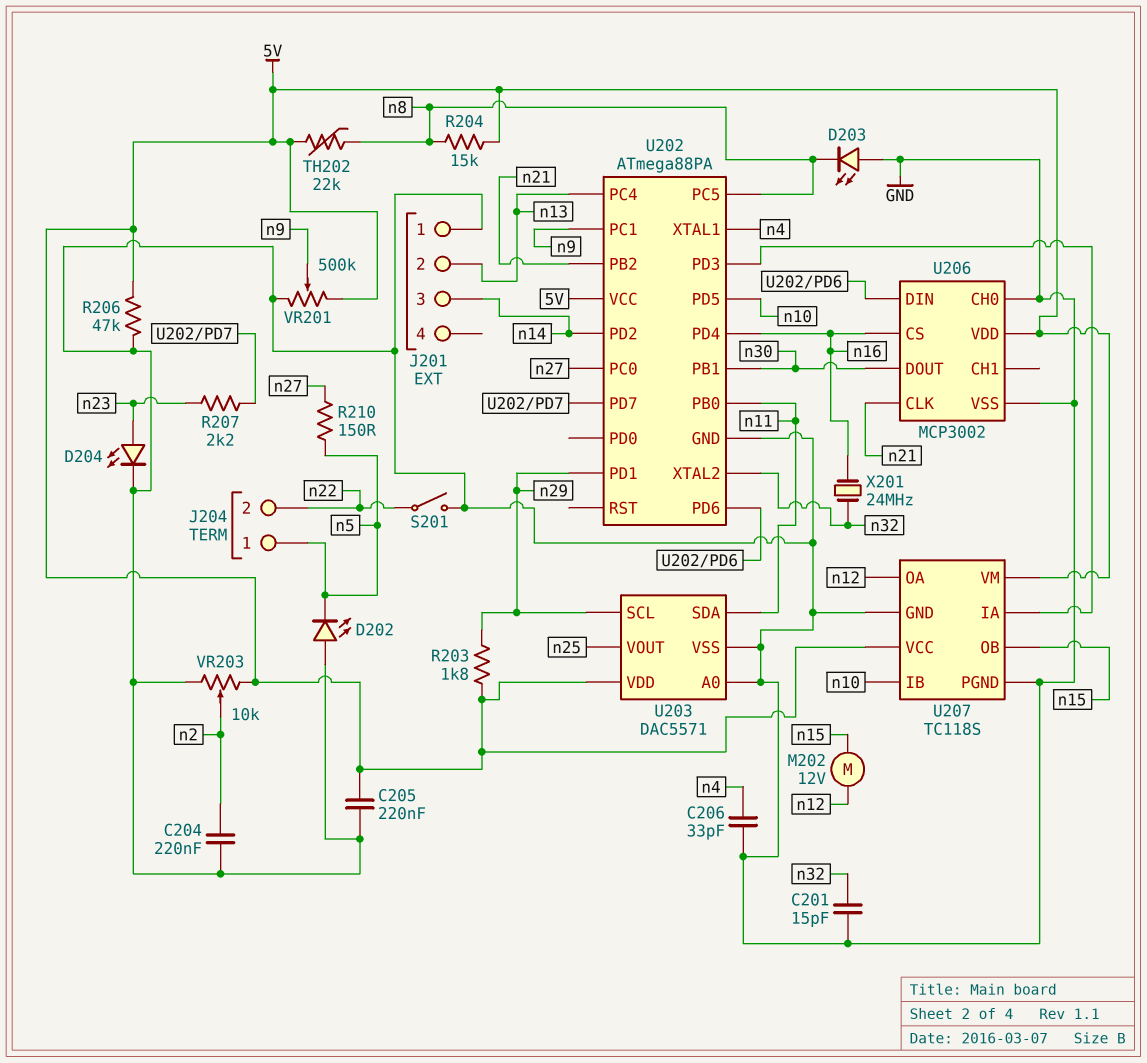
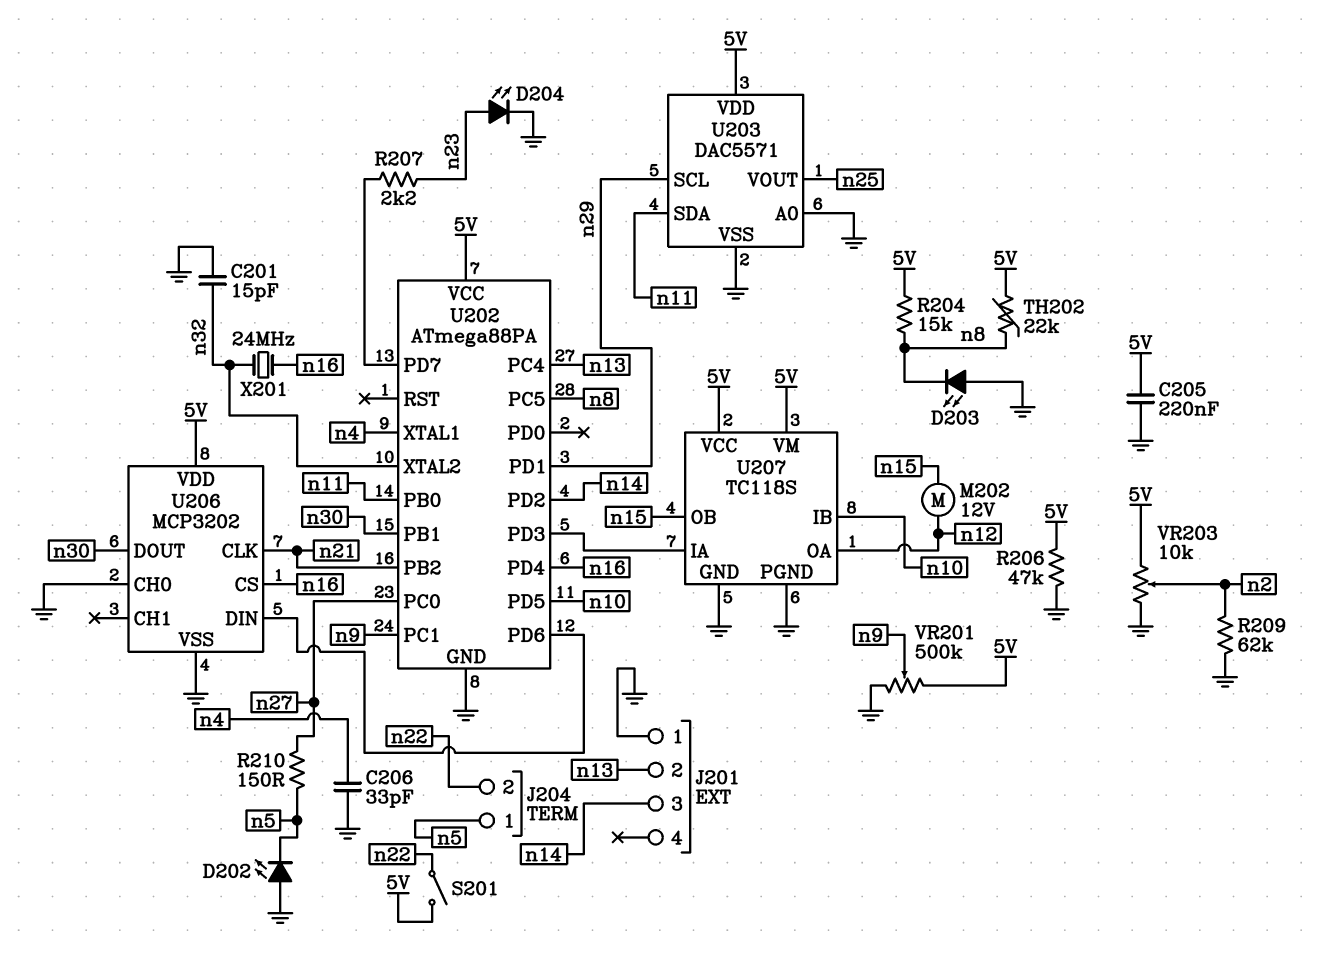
C204: 220nF (GND, n2) -> none
R203: 1.8k (5V, n29) -> none
R209: none -> 62k (GND, n2)
S201: switch (GND, n22) -> switch (5V, n22)
U206: MCP3002 -> MCP3202

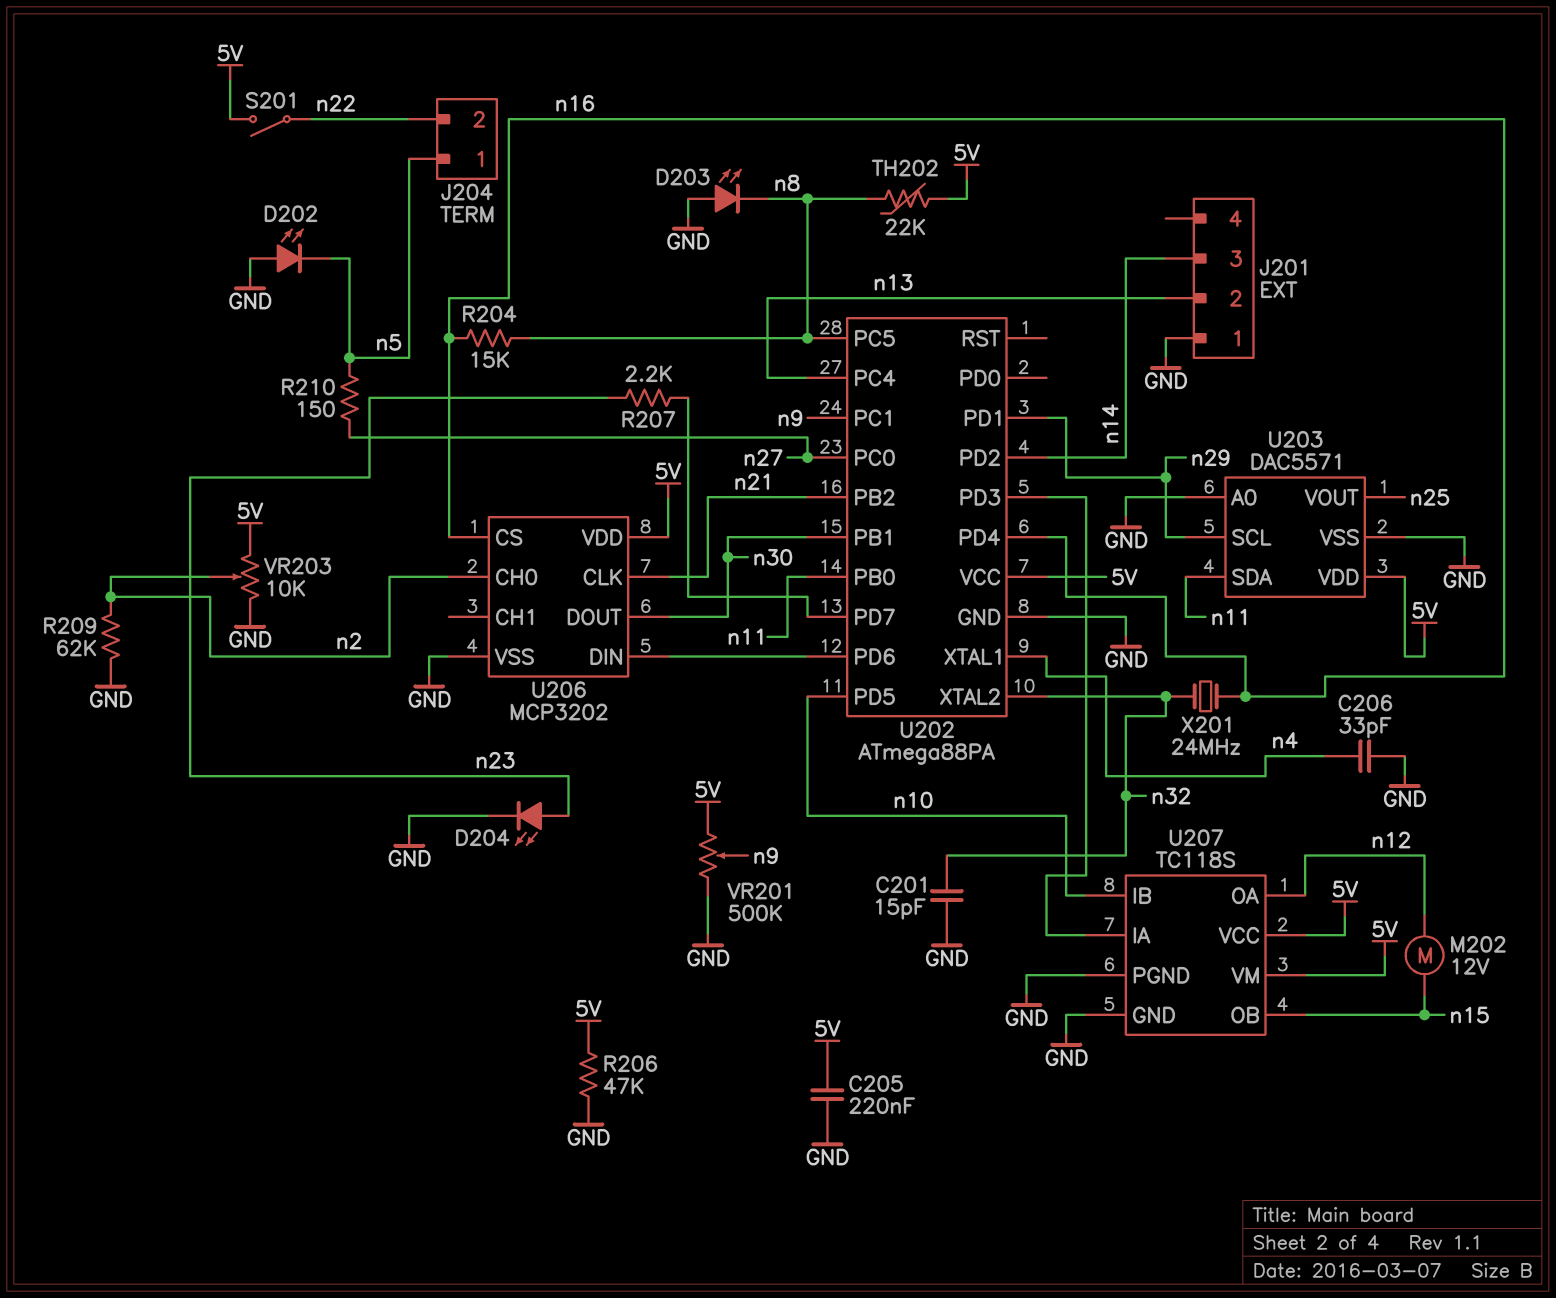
R204: 15k (5V, n8) -> 15k (n8, n16)
U206 pin CH0: GND -> n2

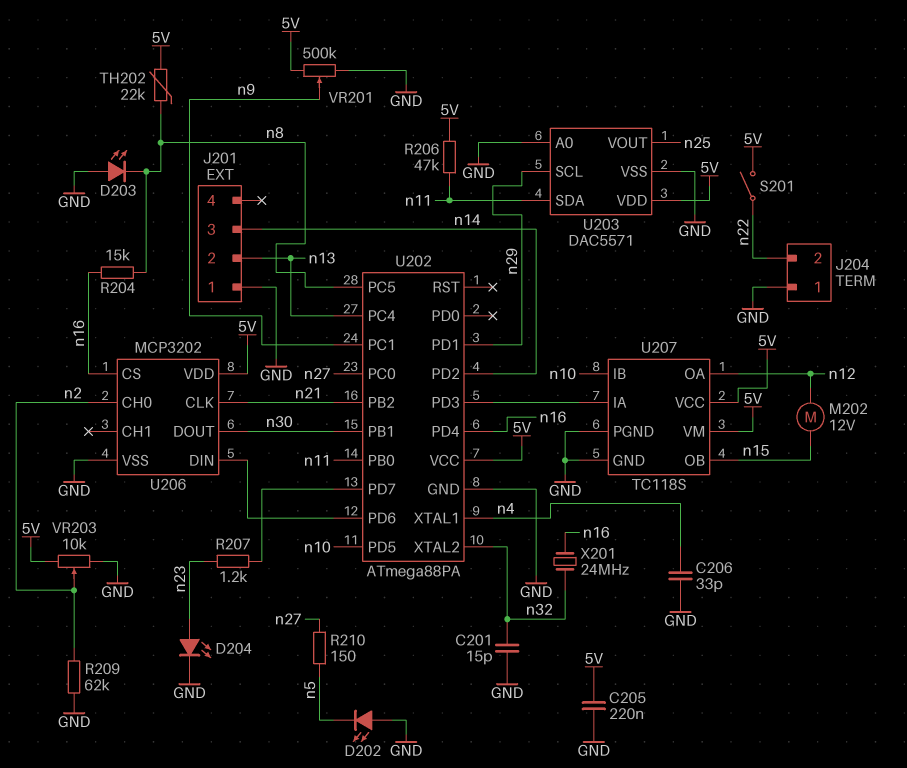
J204 pin 1: n5 -> GND
R206: 47k (5V, GND) -> 47k (5V, n11)
R207: 2.2k (U202/PD7, n23) -> 1.2k (U202/PD7, n23)

